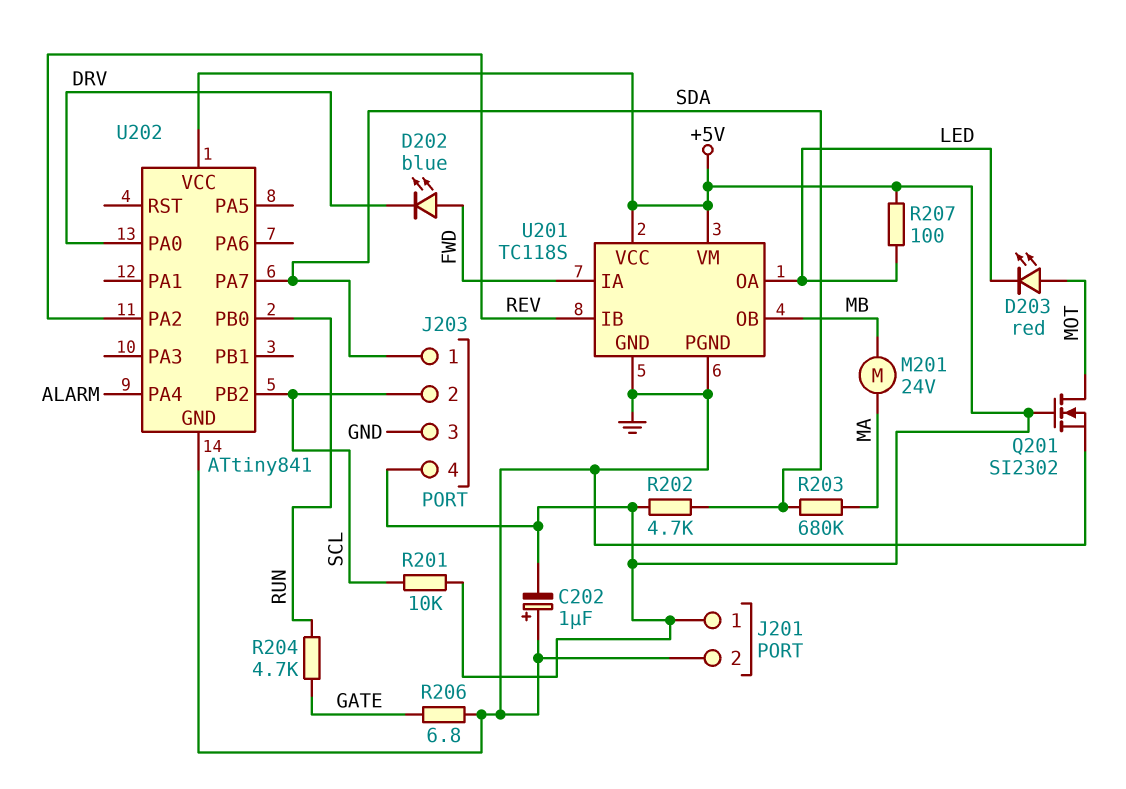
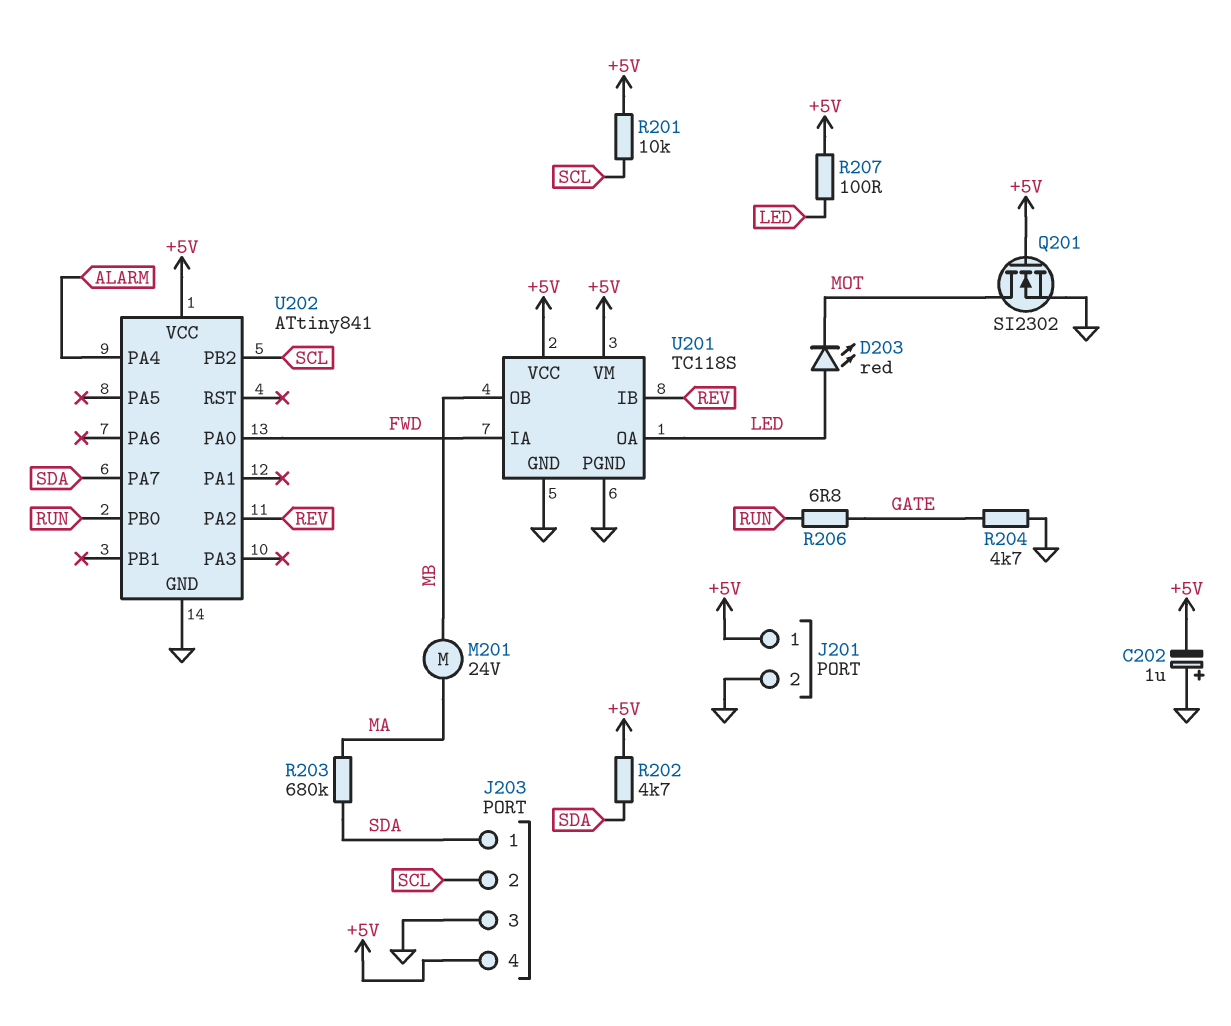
D202: LED blue (A FWD, K DRV) -> none
D203: LED red (A MOT, K LED) -> LED red (A LED, K MOT)
R204: 4.7k (GATE, RUN) -> 4.7k (GATE, GND)
R206: 6.8 (GATE, GND) -> 6.8 (GATE, RUN)
U202 pin PA0: DRV -> FWD

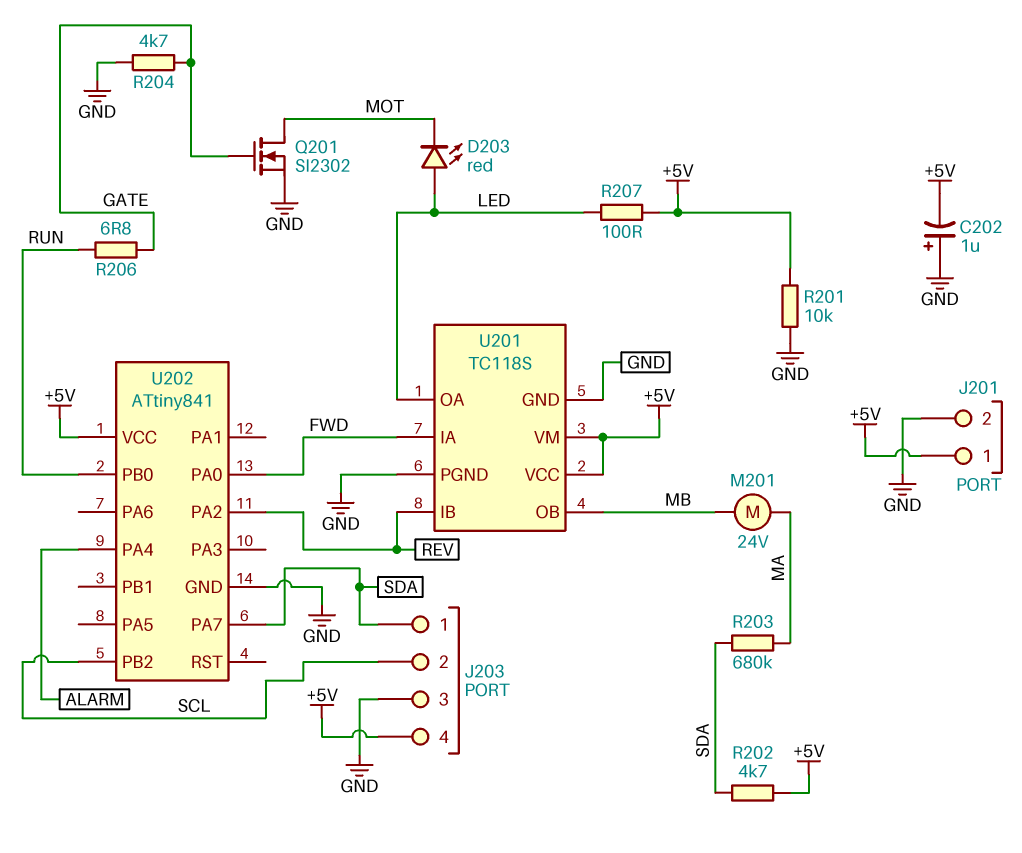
Q201: NMOS SI2302 (G +5V, D MOT, S GND) -> NMOS SI2302 (G GATE, D MOT, S GND)
R201: 10k (+5V, SCL) -> 10k (+5V, GND)

